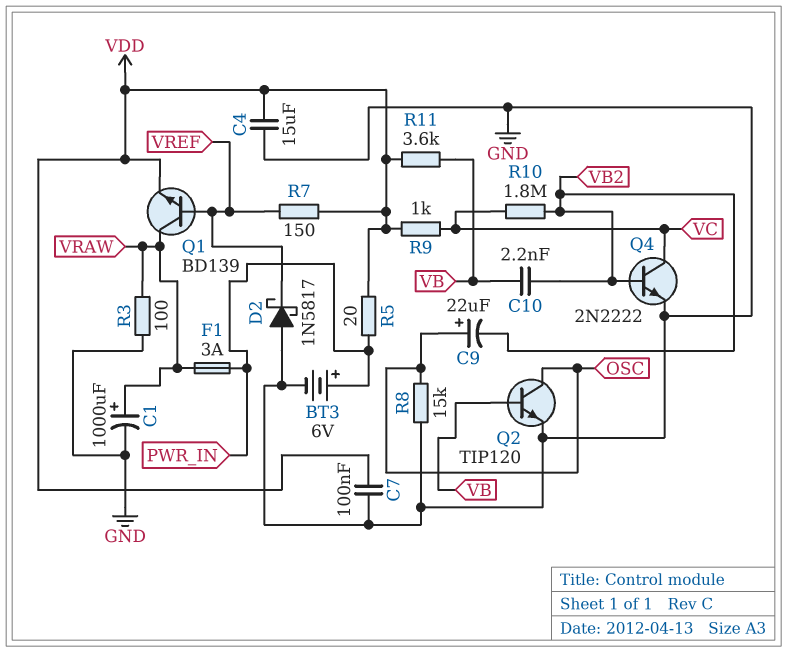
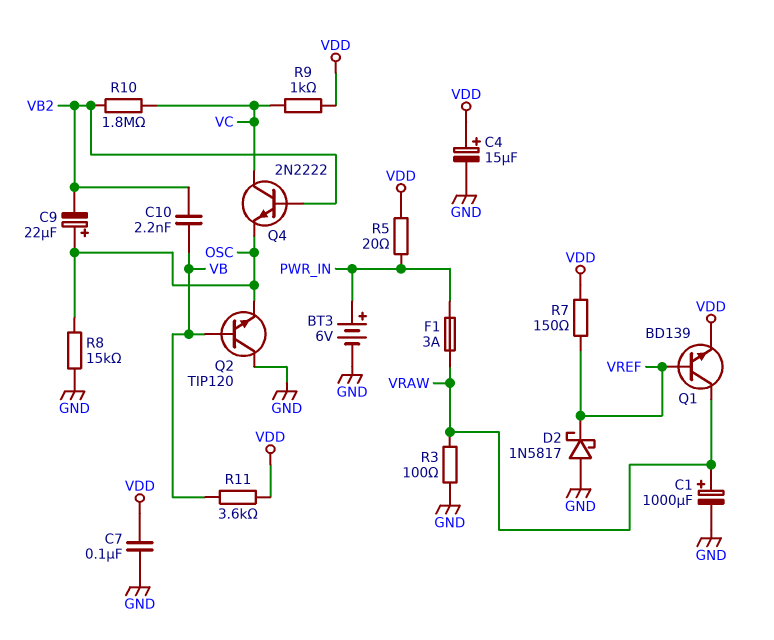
C4: 15uF (GND, VDD) -> 15uF (plus VDD, minus GND)
Q2: NPN TIP120 (B VB, C OSC, E GND) -> NPN TIP120 (B VB, C GND, E OSC)
Q4: NPN 2N2222 (B VB2, C VC, E GND) -> NPN 2N2222 (B VB2, C VC, E OSC)

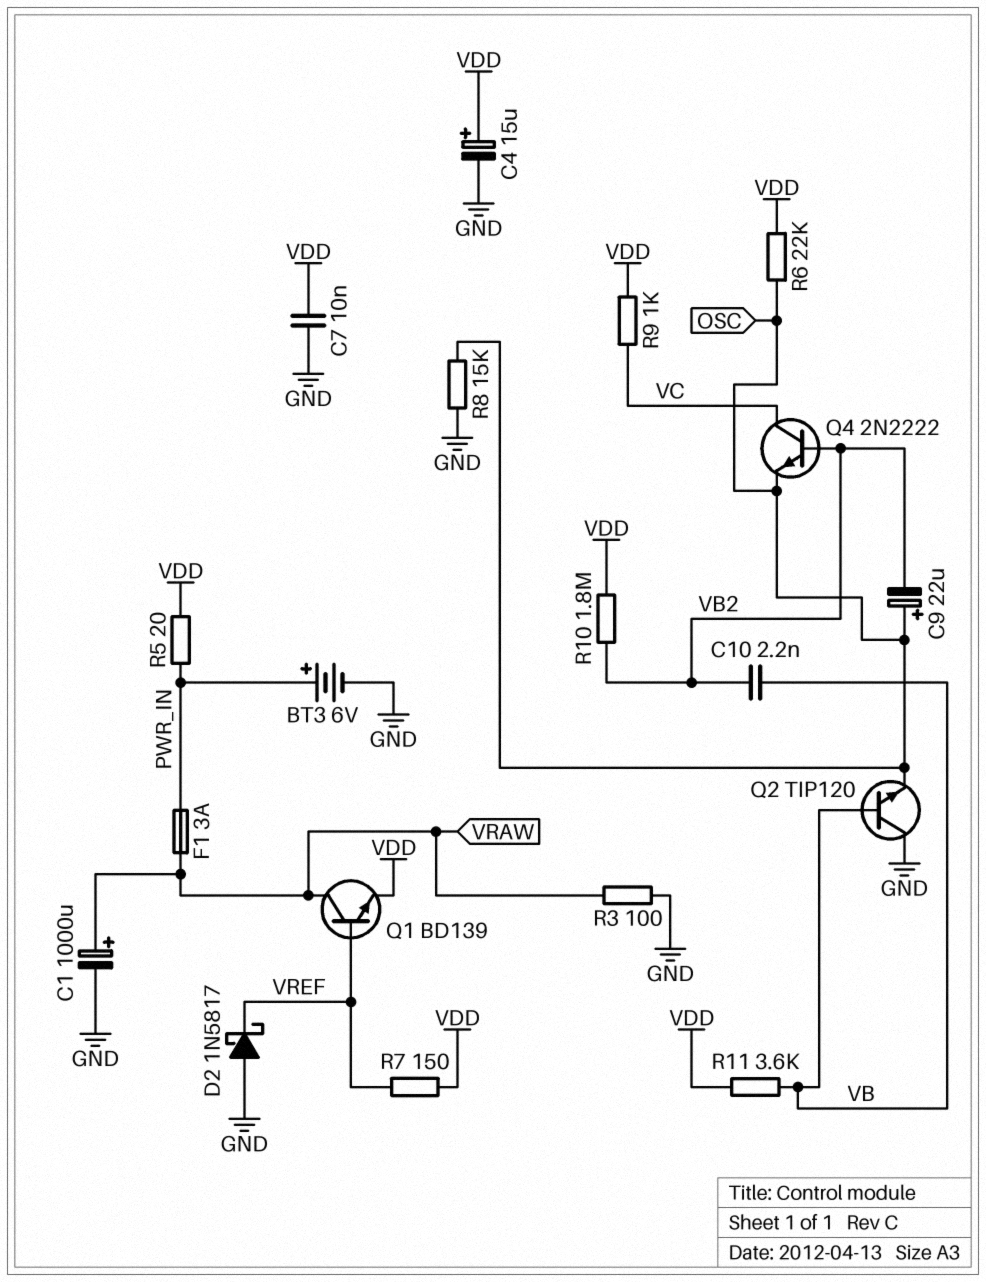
C7: 100nF (GND, VDD) -> 10nF (GND, VDD)
R6: none -> 22k (OSC, VDD)
R10: 1.8M (VB2, VC) -> 1.8M (VB2, VDD)

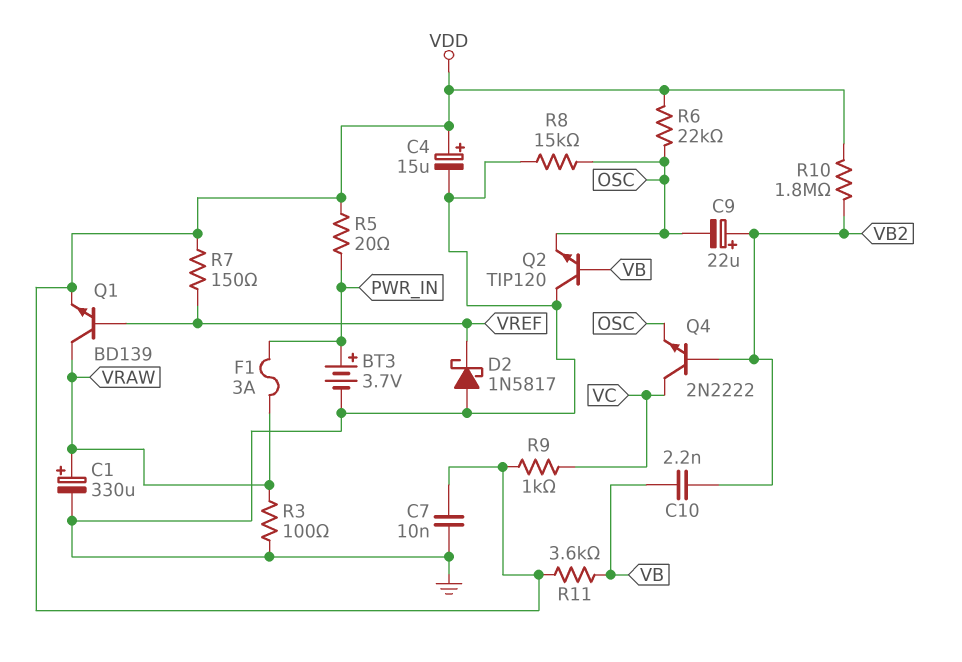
BT3: 6V (plus PWR_IN, minus GND) -> 3.7V (plus PWR_IN, minus GND)
C1: 1000uF (plus VRAW, minus GND) -> 330uF (plus VRAW, minus GND)
C9: 22uF (plus OSC, minus VB2) -> 22uF (plus VB2, minus OSC)

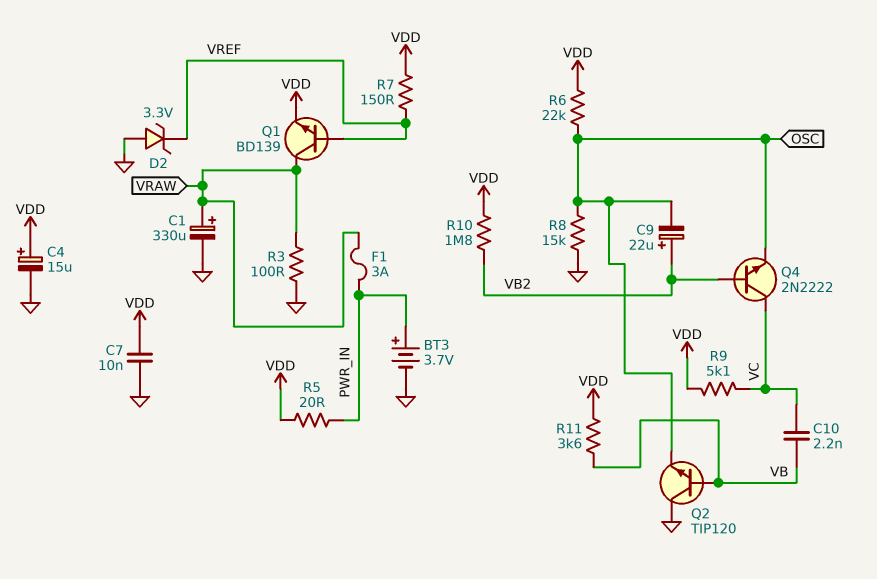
C10: 2.2nF (VB, VB2) -> 2.2nF (VB, VC)
D2: schottky 1N5817 (A GND, K VREF) -> zener 3.3V (A GND, K VREF)
R9: 1k (VC, VDD) -> 5.1k (VC, VDD)

